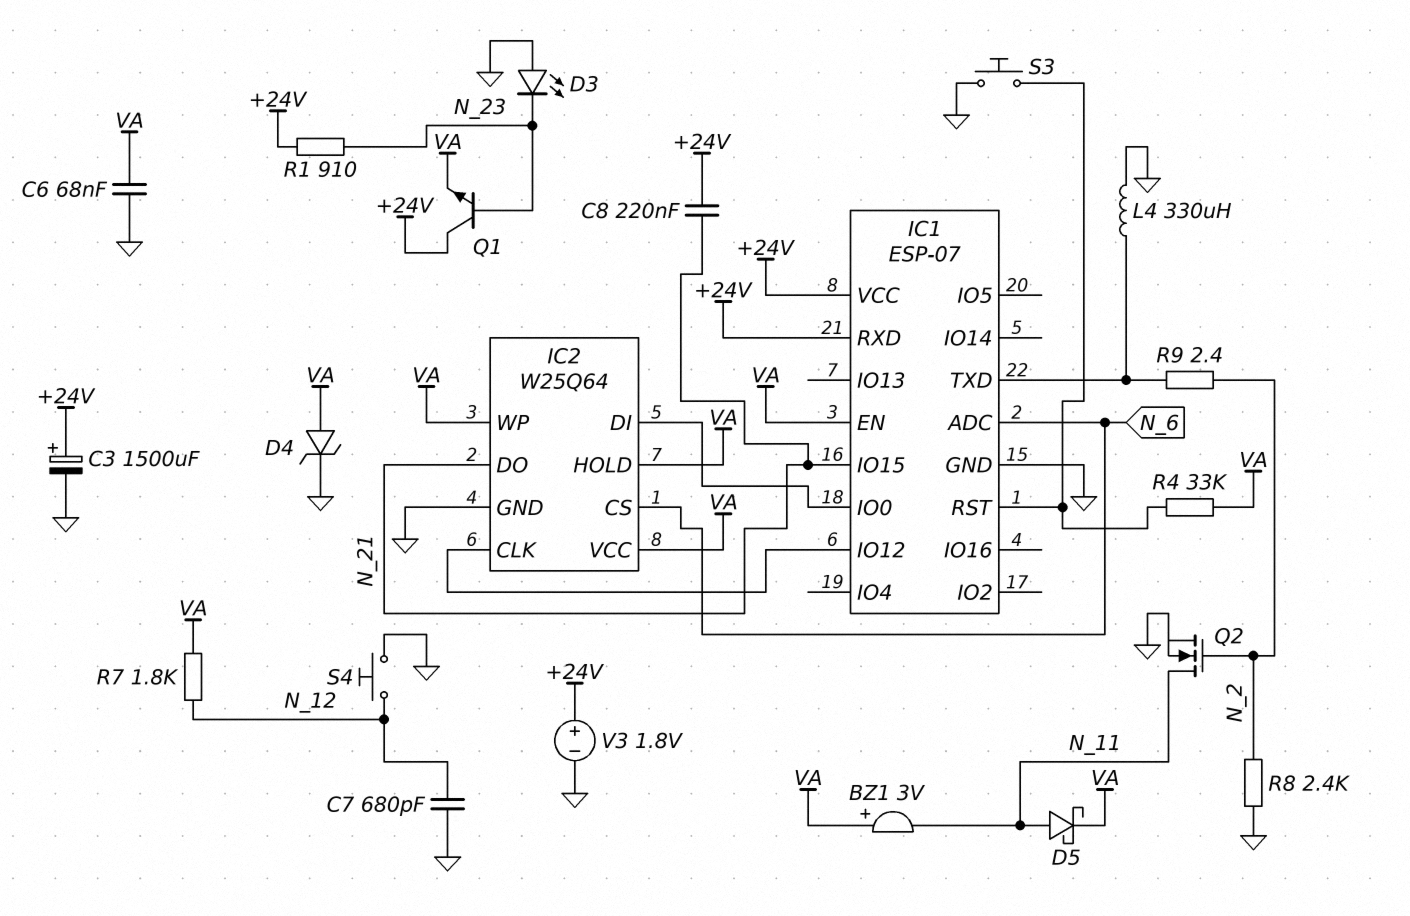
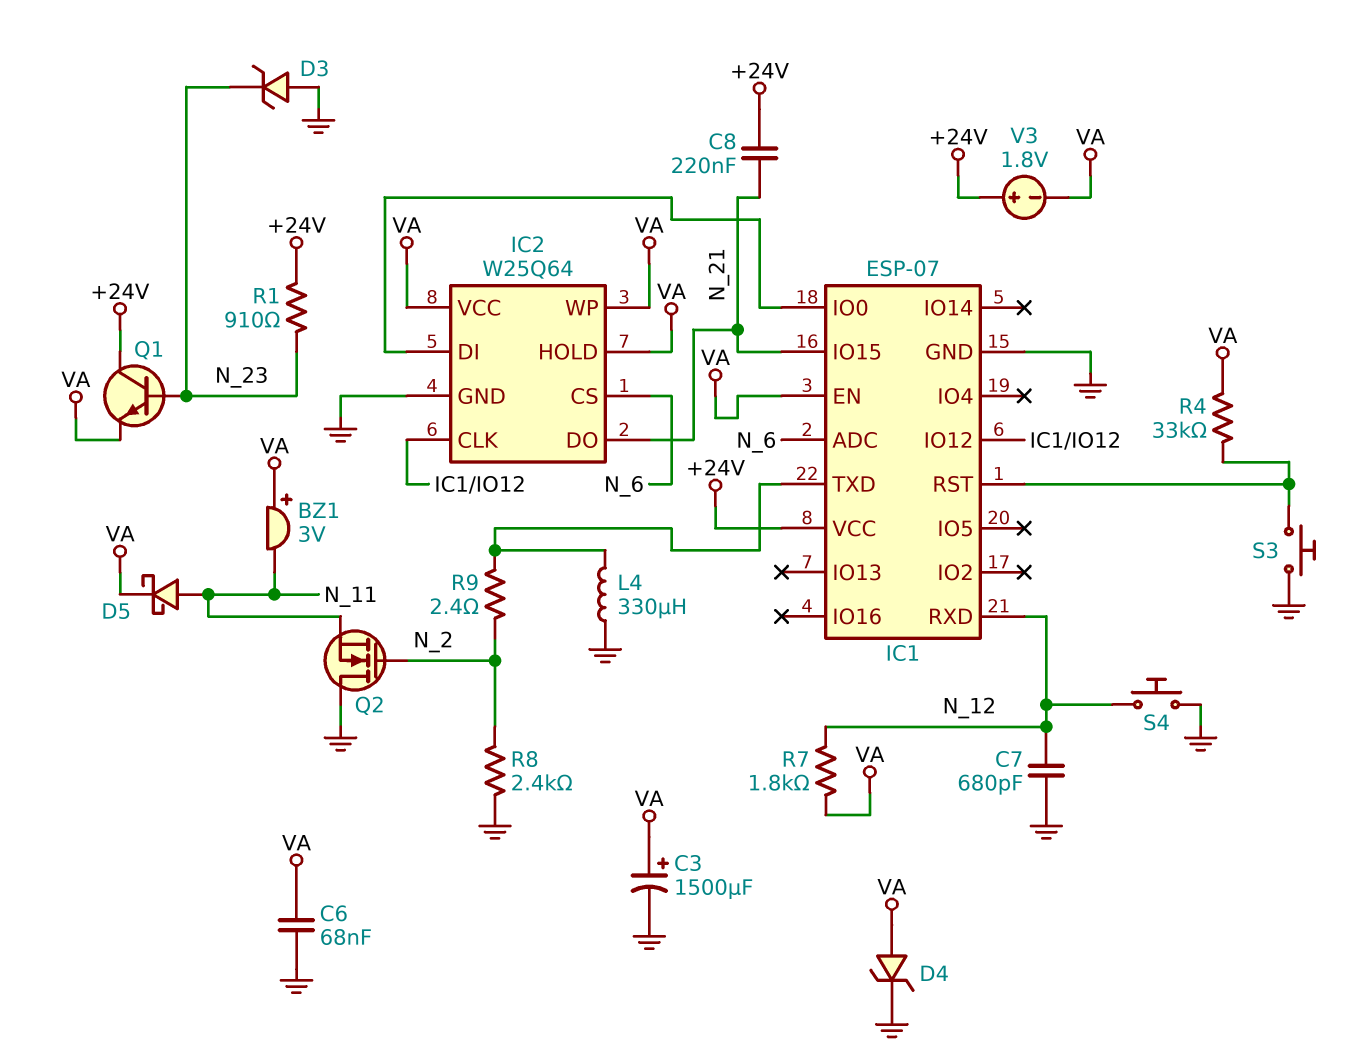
C3: 1500uF (plus +24V, minus GND) -> 1500uF (plus VA, minus GND)
D3: LED (A GND, K N_23) -> zener (A GND, K N_23)
IC1 pin RXD: +24V -> N_12
Q2: NMOS (G N_2, D N_11, S GND) -> NMOS (G N_2, D GND, S N_11)
V3: 1.8V (plus +24V, minus GND) -> 1.8V (plus +24V, minus VA)

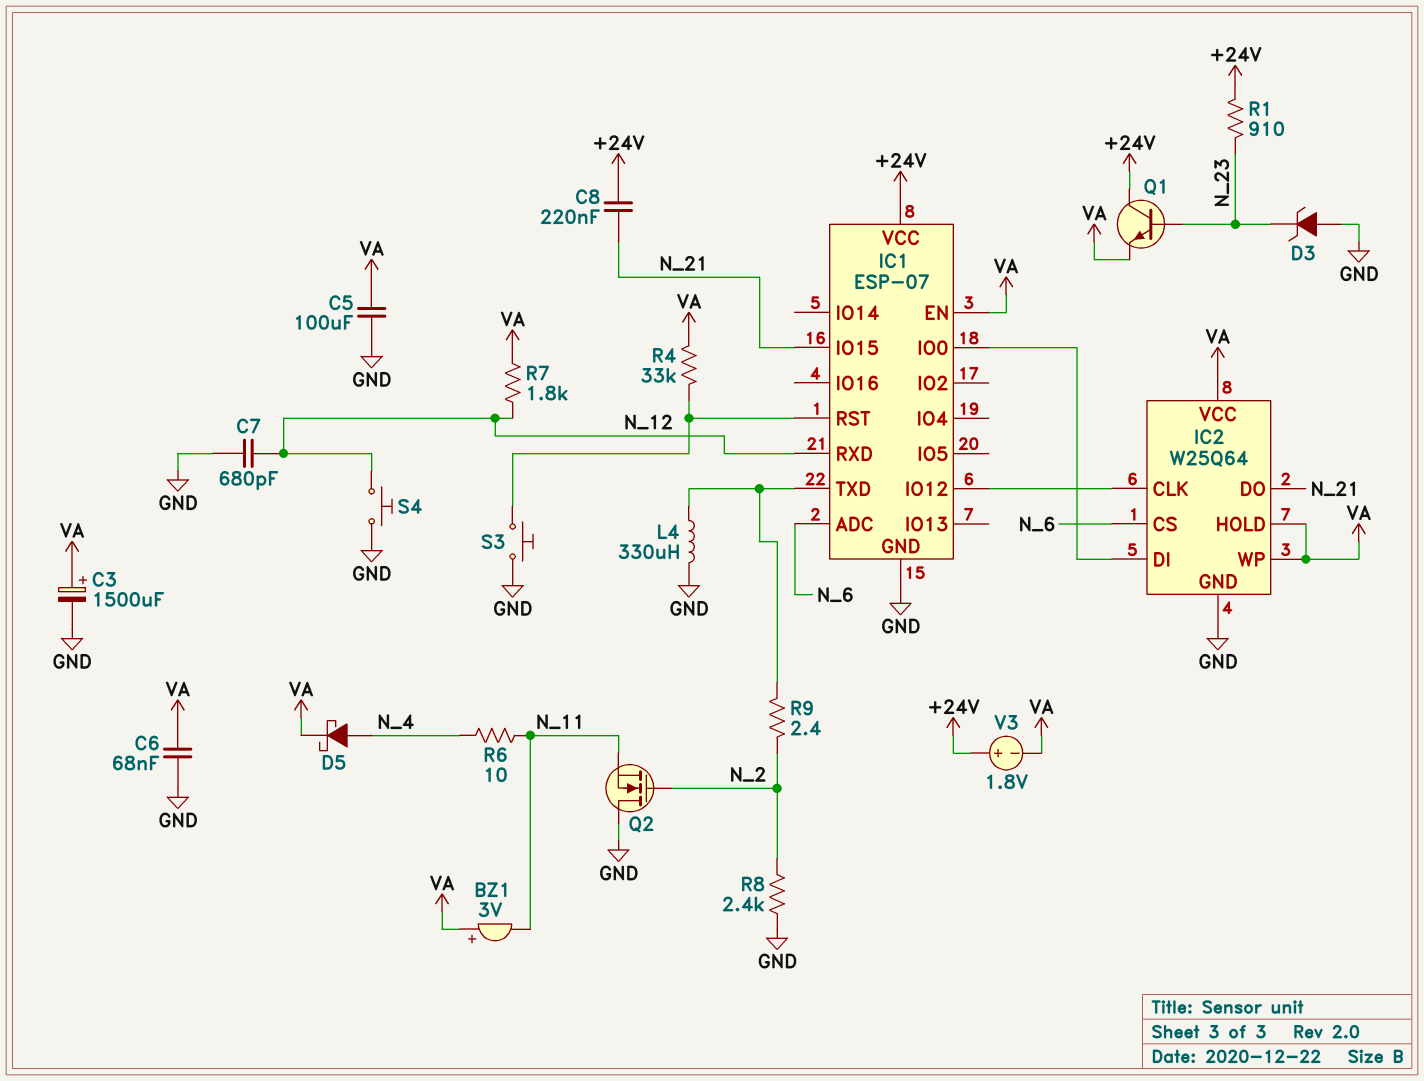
C5: none -> 100uF (GND, VA)
D4: zener (A VA, K GND) -> none
D5: schottky (A N_11, K VA) -> schottky (A N_4, K VA)
R6: none -> 10 (N_4, N_11)

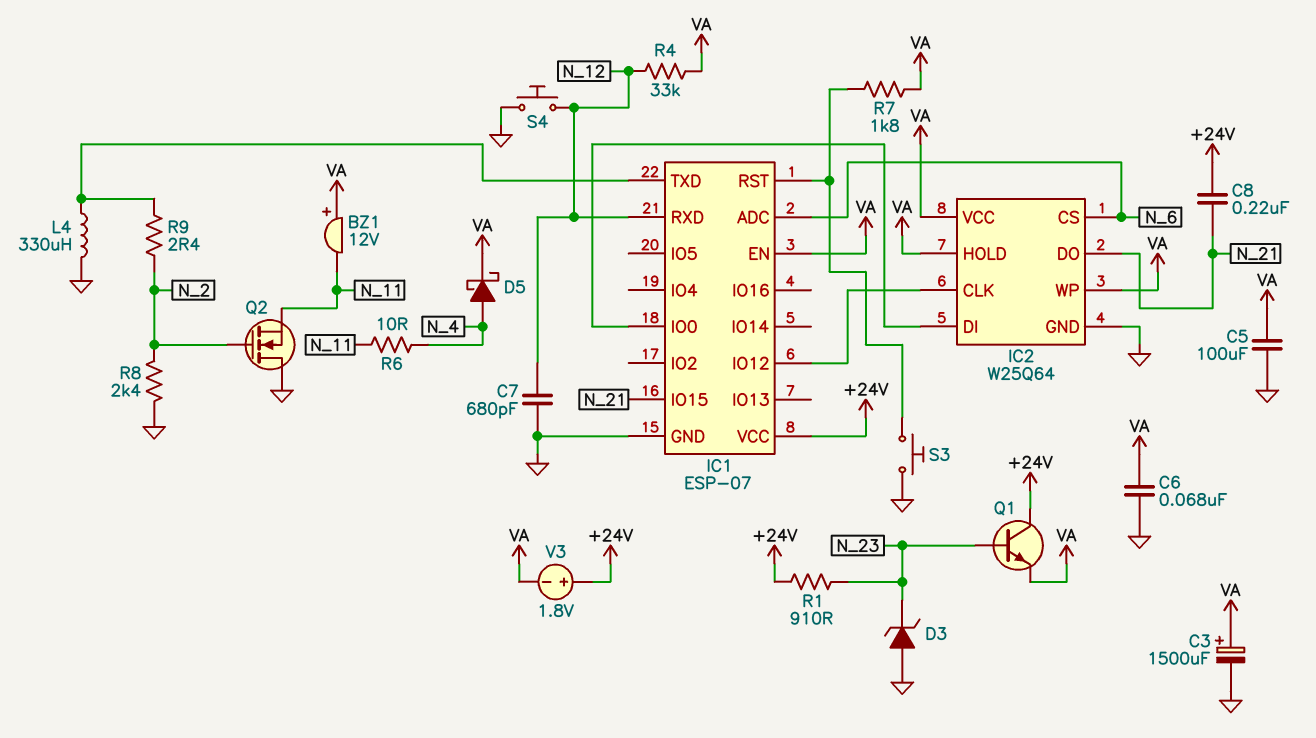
BZ1: buzzer 3V (plus VA, minus N_11) -> buzzer 12V (plus VA, minus N_11)
R4: 33k (IC1/RST, VA) -> 33k (N_12, VA)
R7: 1.8k (N_12, VA) -> 1.8k (IC1/RST, VA)

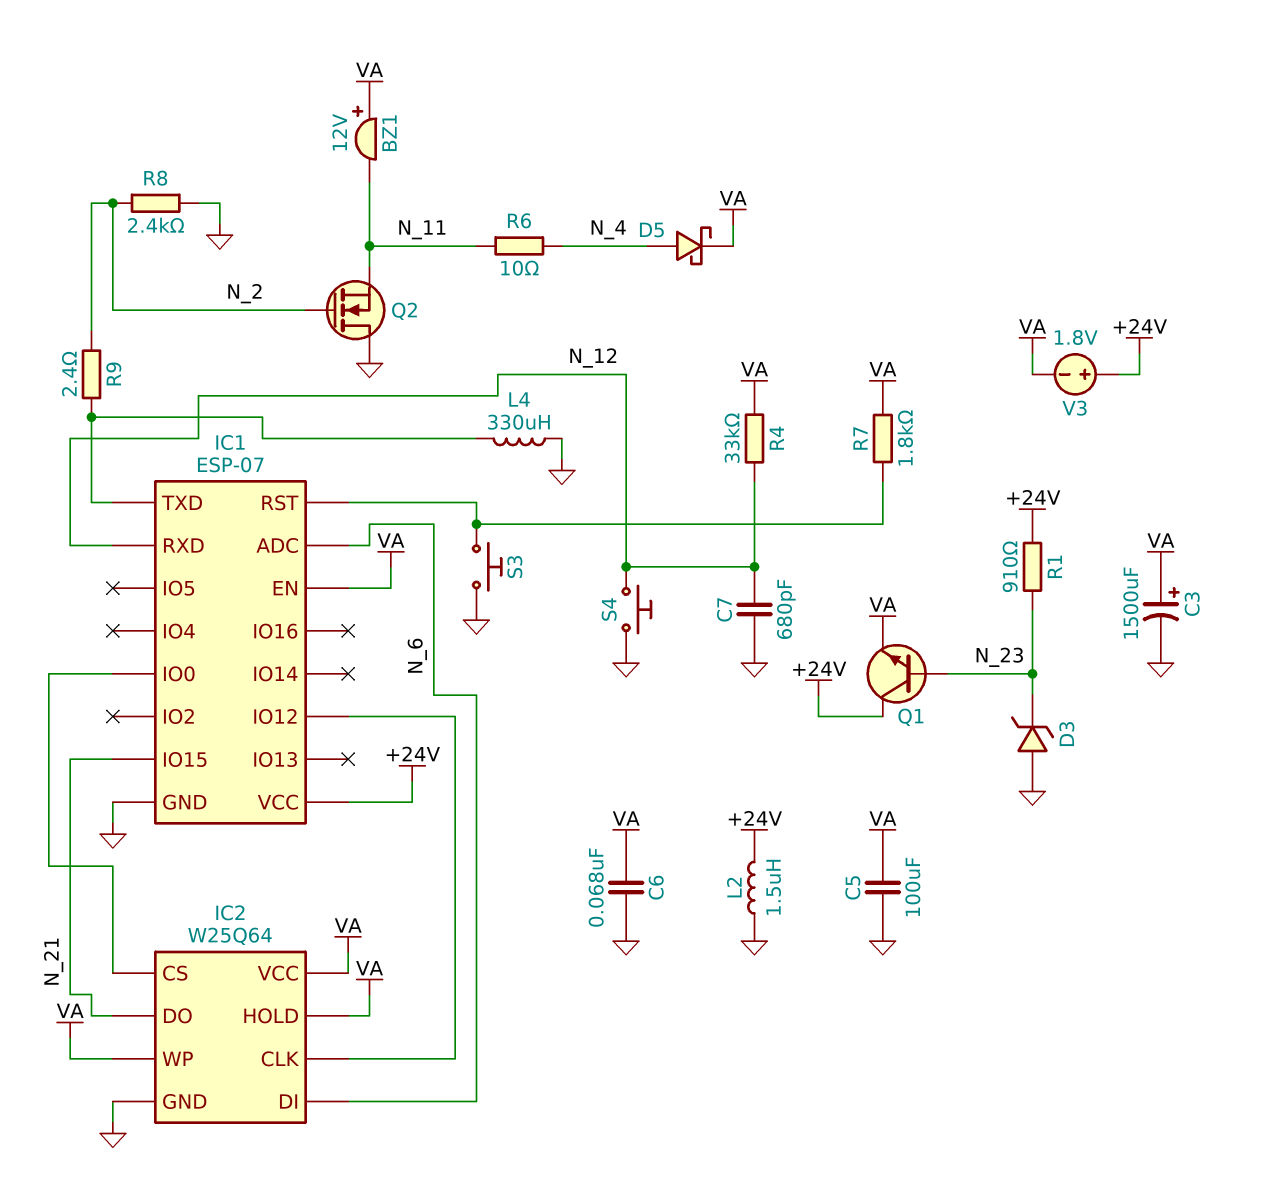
C8: 220nF (+24V, N_21) -> none
IC2 pin CS: N_6 -> IC1/IO0
IC2 pin DI: IC1/IO0 -> N_6
L2: none -> 1.5uH (+24V, GND)

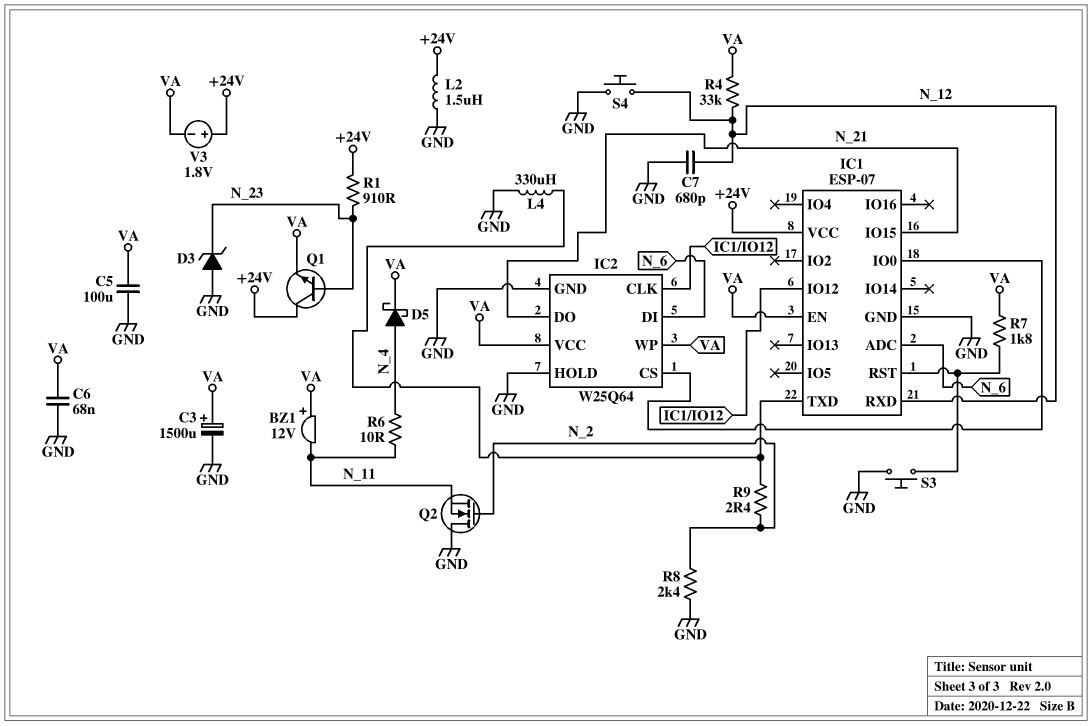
IC2 pin HOLD: VA -> GND

